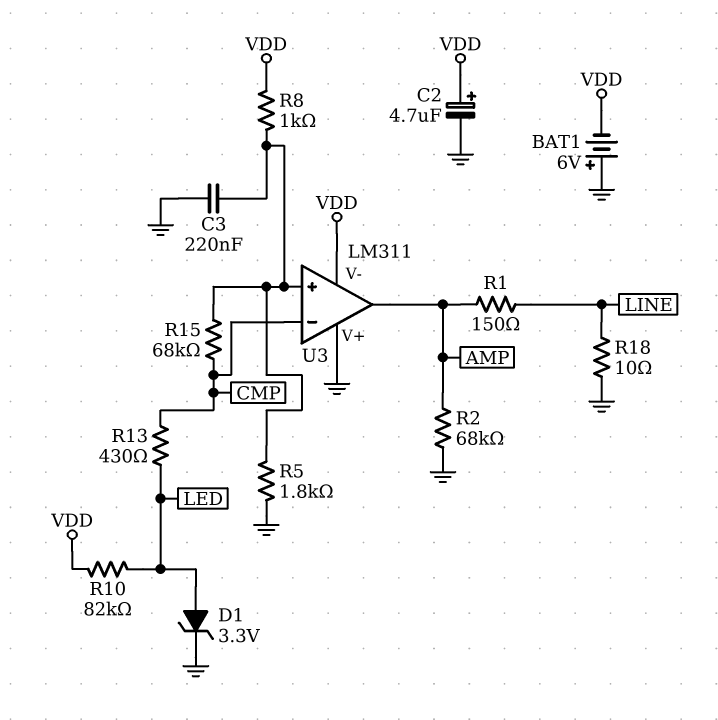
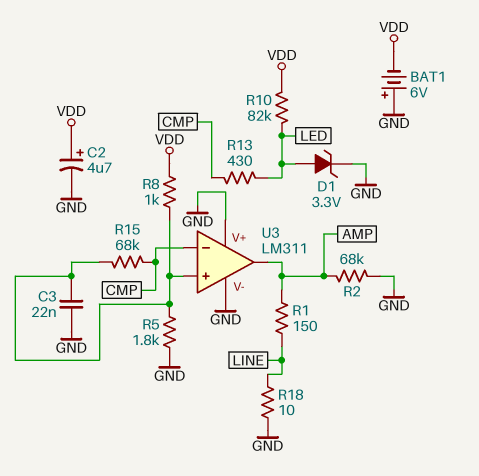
C3: 220nF (GND, U3/in+) -> 22nF (GND, U3/in+)
U3 pin V-: VDD -> GND

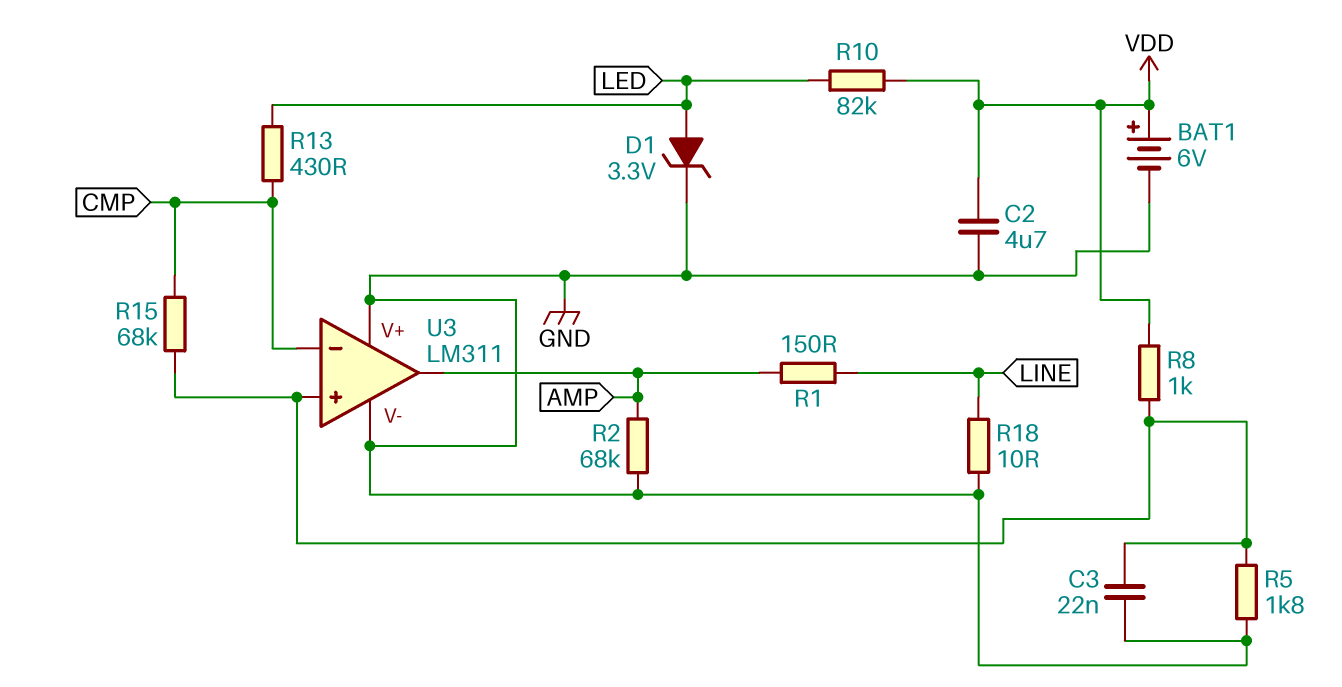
BAT1: 6V (plus GND, minus VDD) -> 6V (plus VDD, minus GND)
C2: 4.7uF (plus VDD, minus GND) -> 4.7uF (GND, VDD)

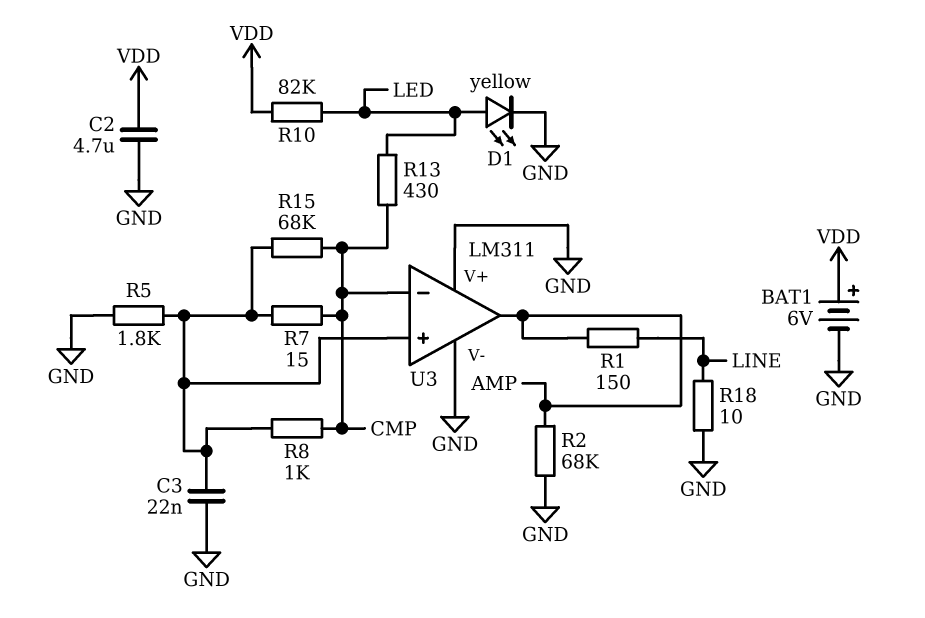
D1: zener 3.3V (A LED, K GND) -> LED yellow (A LED, K GND)
R7: none -> 15 (CMP, U3/in+)
R8: 1k (U3/in+, VDD) -> 1k (CMP, U3/in+)

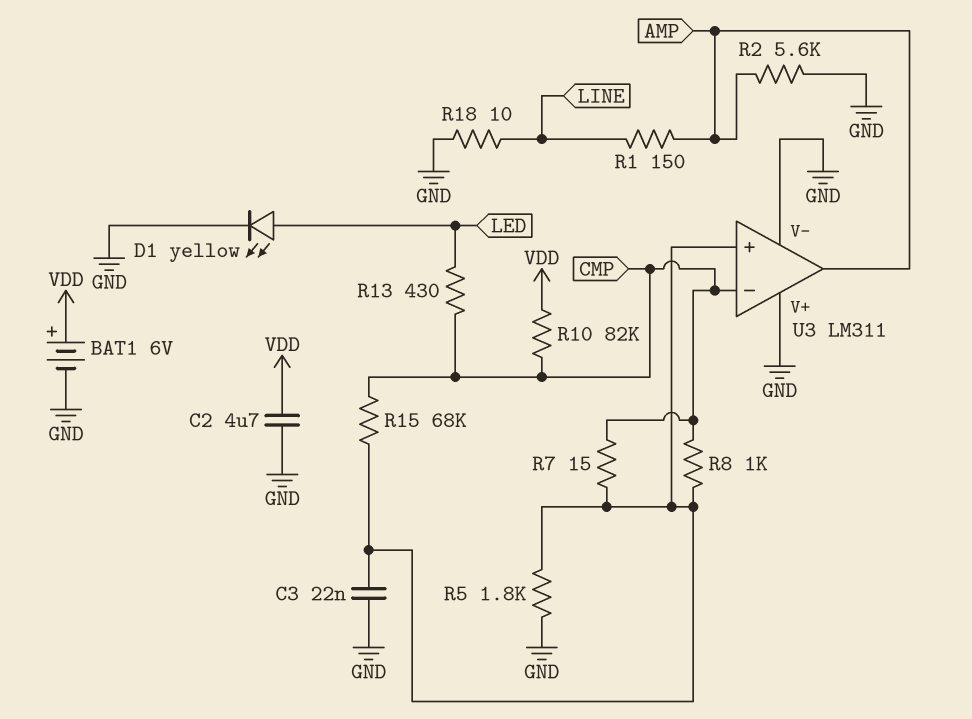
R2: 68k (AMP, GND) -> 5.6k (AMP, GND)
R10: 82k (LED, VDD) -> 82k (CMP, VDD)

